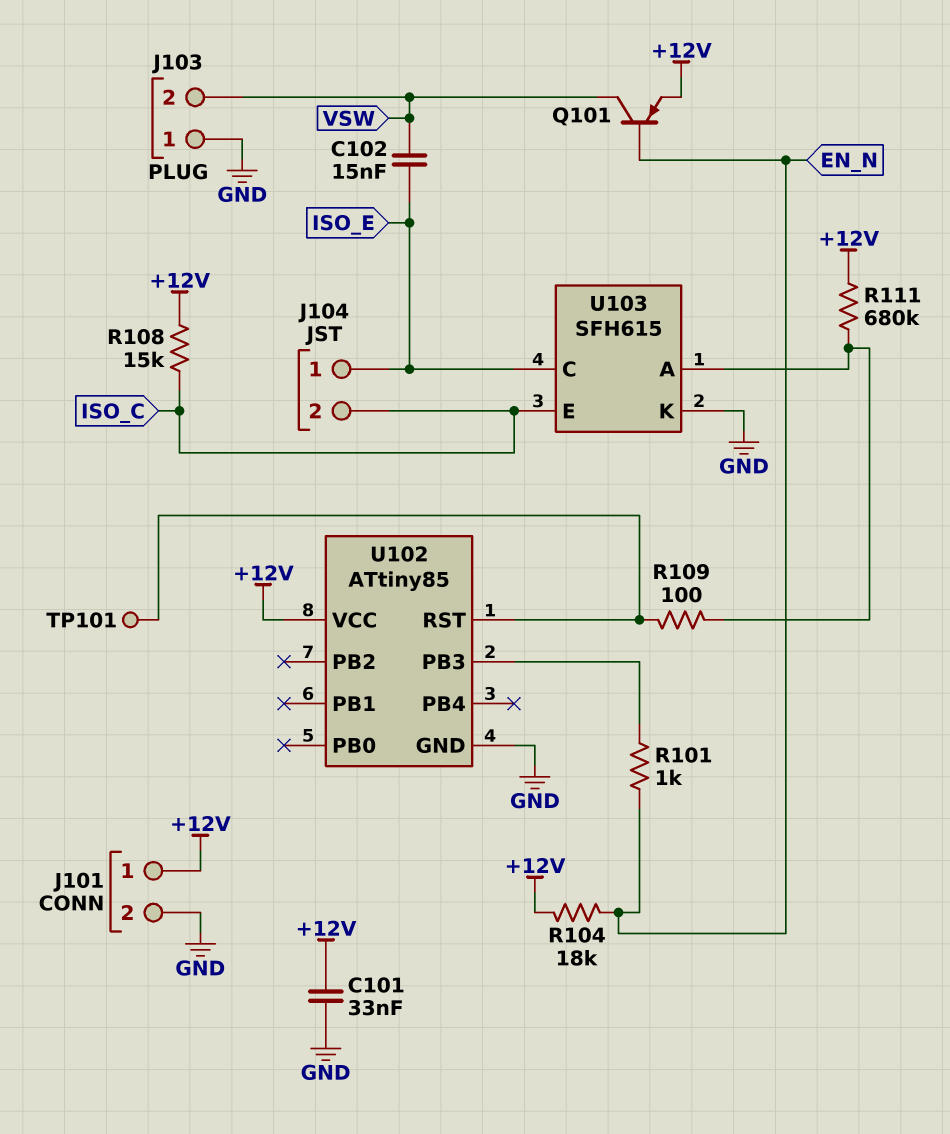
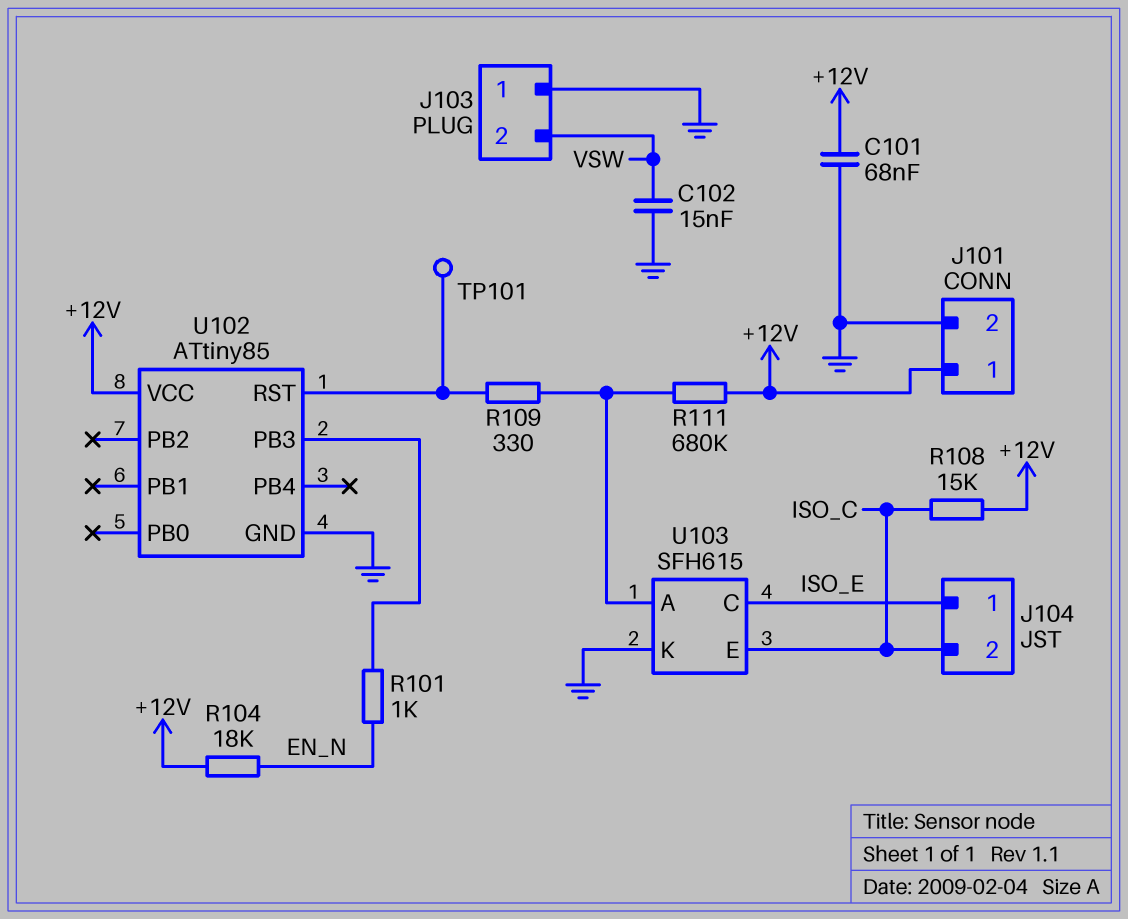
C101: 33nF (+12V, GND) -> 68nF (+12V, GND)
C102: 15nF (ISO_E, VSW) -> 15nF (GND, VSW)
Q101: PNP (B EN_N, C VSW, E +12V) -> none
R109: 100 (U102/RST, U103/A) -> 330 (U102/RST, U103/A)

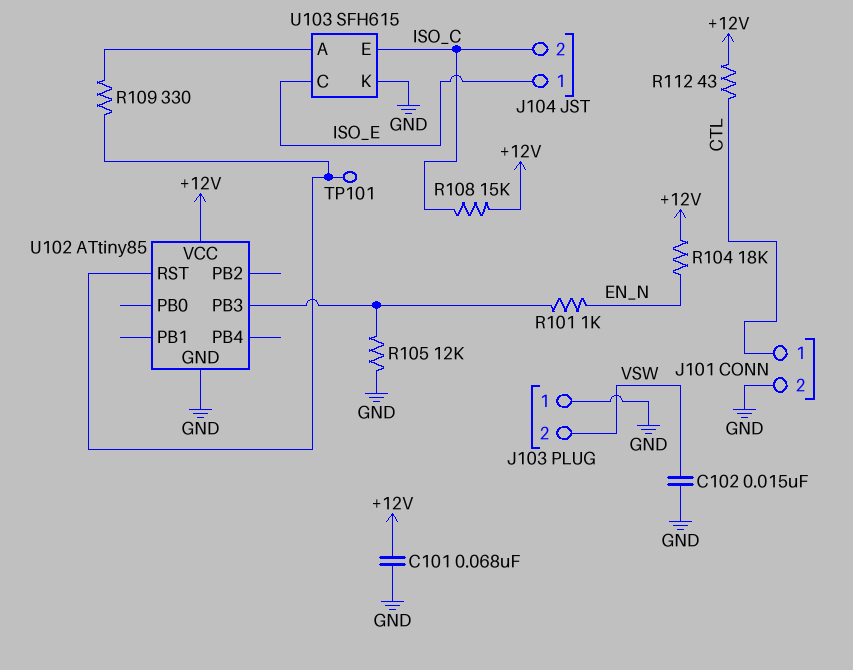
J101 pin 1: +12V -> CTL
R105: none -> 12k (GND, U102/PB3)
R111: 680k (+12V, U103/A) -> none
R112: none -> 43 (+12V, CTL)

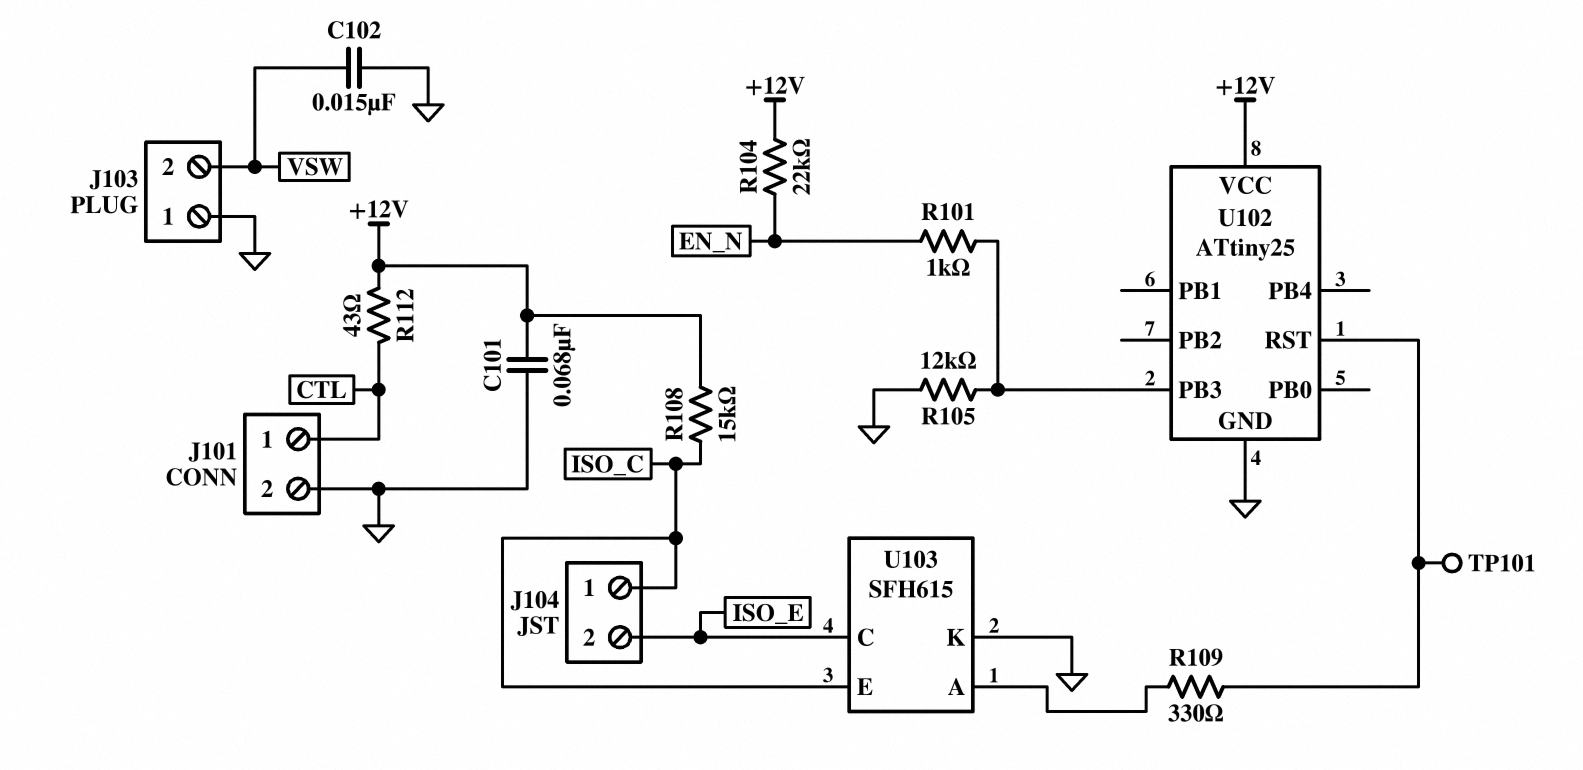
J104 pin 1: ISO_E -> ISO_C
J104 pin 2: ISO_C -> ISO_E
R104: 18k (+12V, EN_N) -> 22k (+12V, EN_N)
U102: ATtiny85 -> ATtiny25

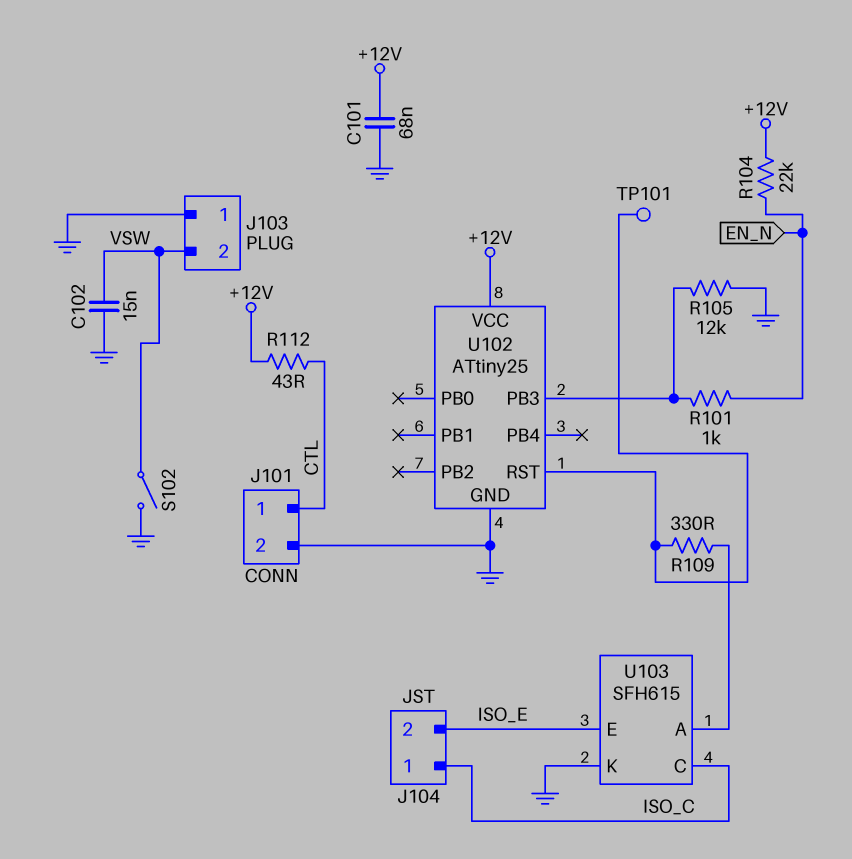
R108: 15k (+12V, ISO_C) -> none
S102: none -> switch (GND, VSW)
U103 pin C: ISO_E -> ISO_C
U103 pin E: ISO_C -> ISO_E

